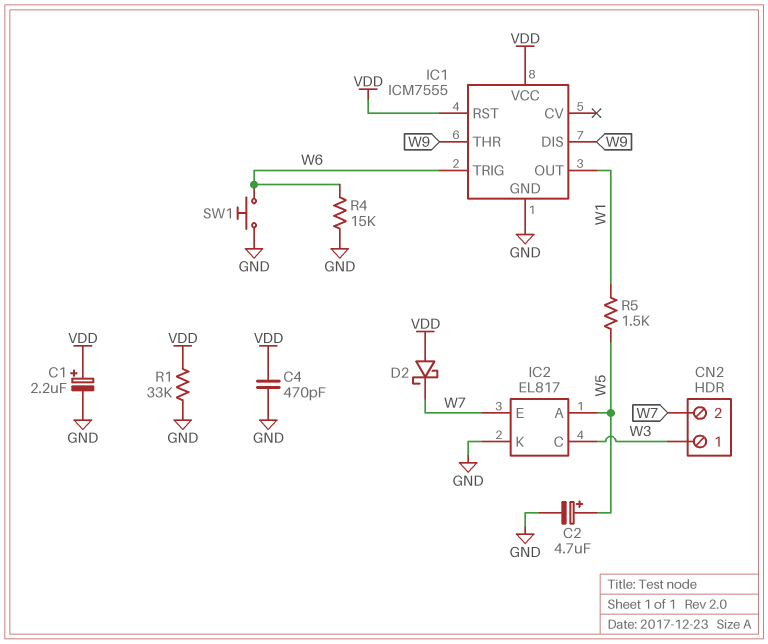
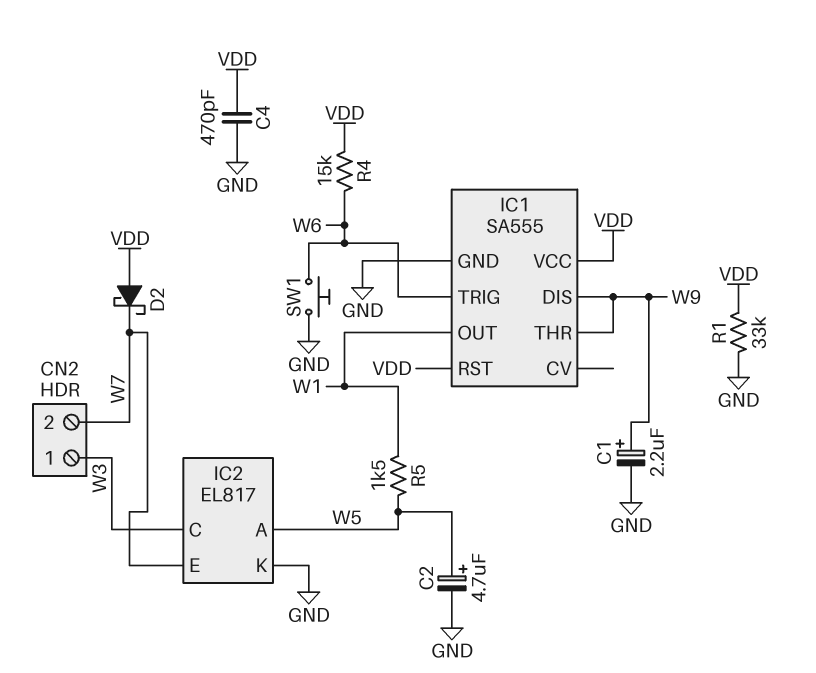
C1: 2.2uF (plus VDD, minus GND) -> 2.2uF (plus W9, minus GND)
IC1: ICM7555 -> SA555
R4: 15k (GND, W6) -> 15k (VDD, W6)

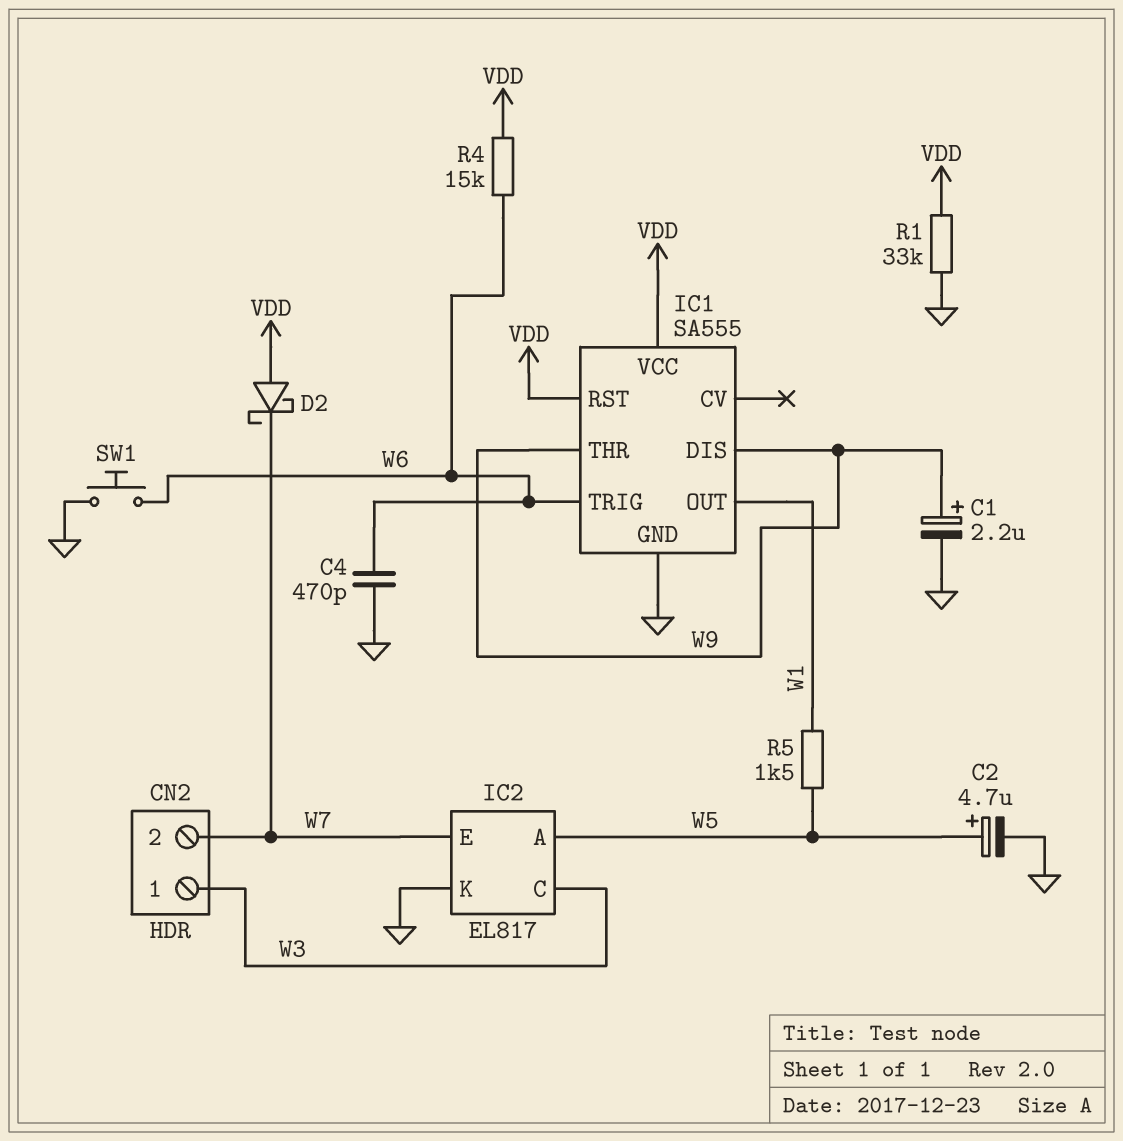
C4: 470pF (GND, VDD) -> 470pF (GND, W6)

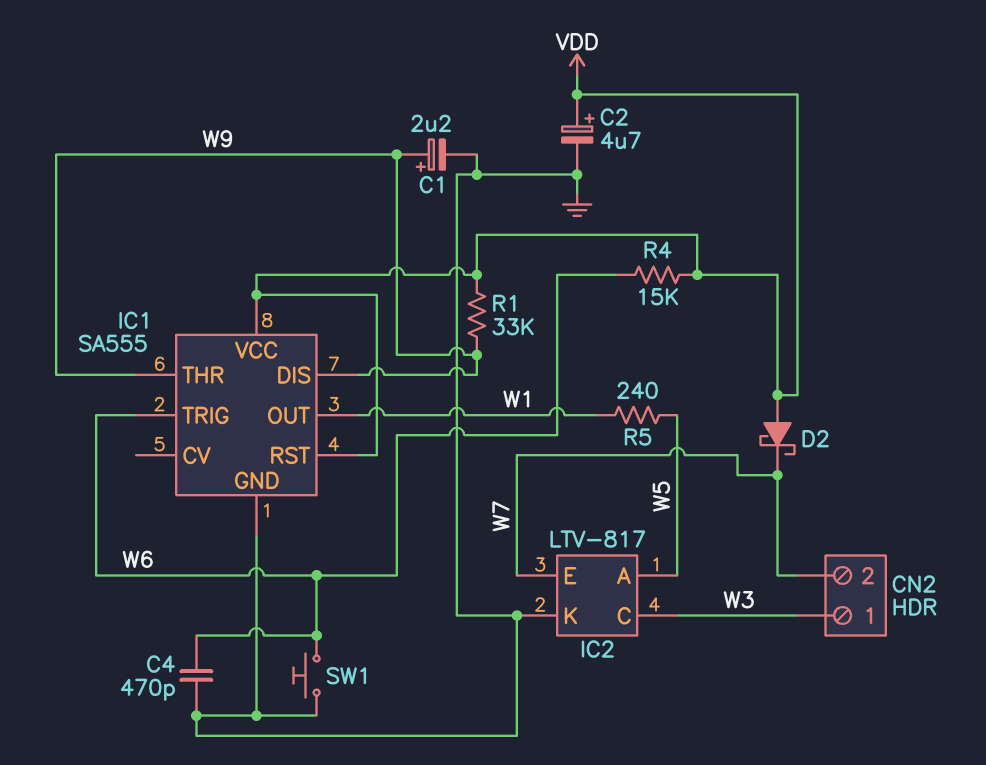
C2: 4.7uF (plus W5, minus GND) -> 4.7uF (plus VDD, minus GND)
IC2: EL817 -> LTV-817
R1: 33k (GND, VDD) -> 33k (VDD, W9)
R5: 1.5k (W1, W5) -> 240 (W1, W5)

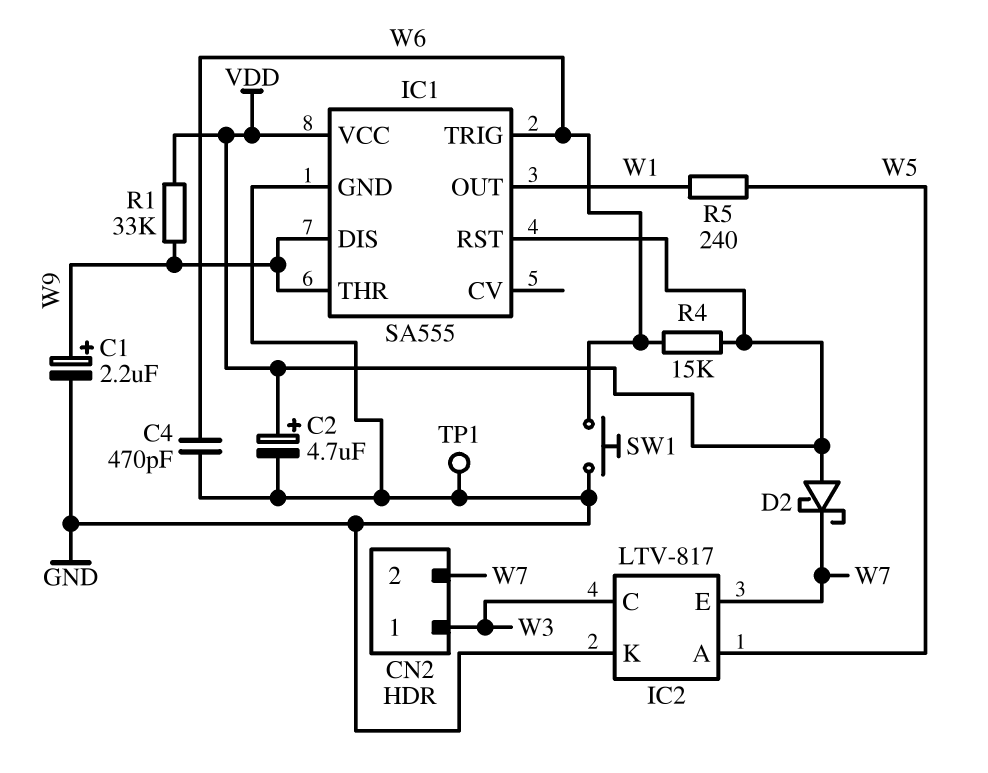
TP1: none -> test point (GND)

